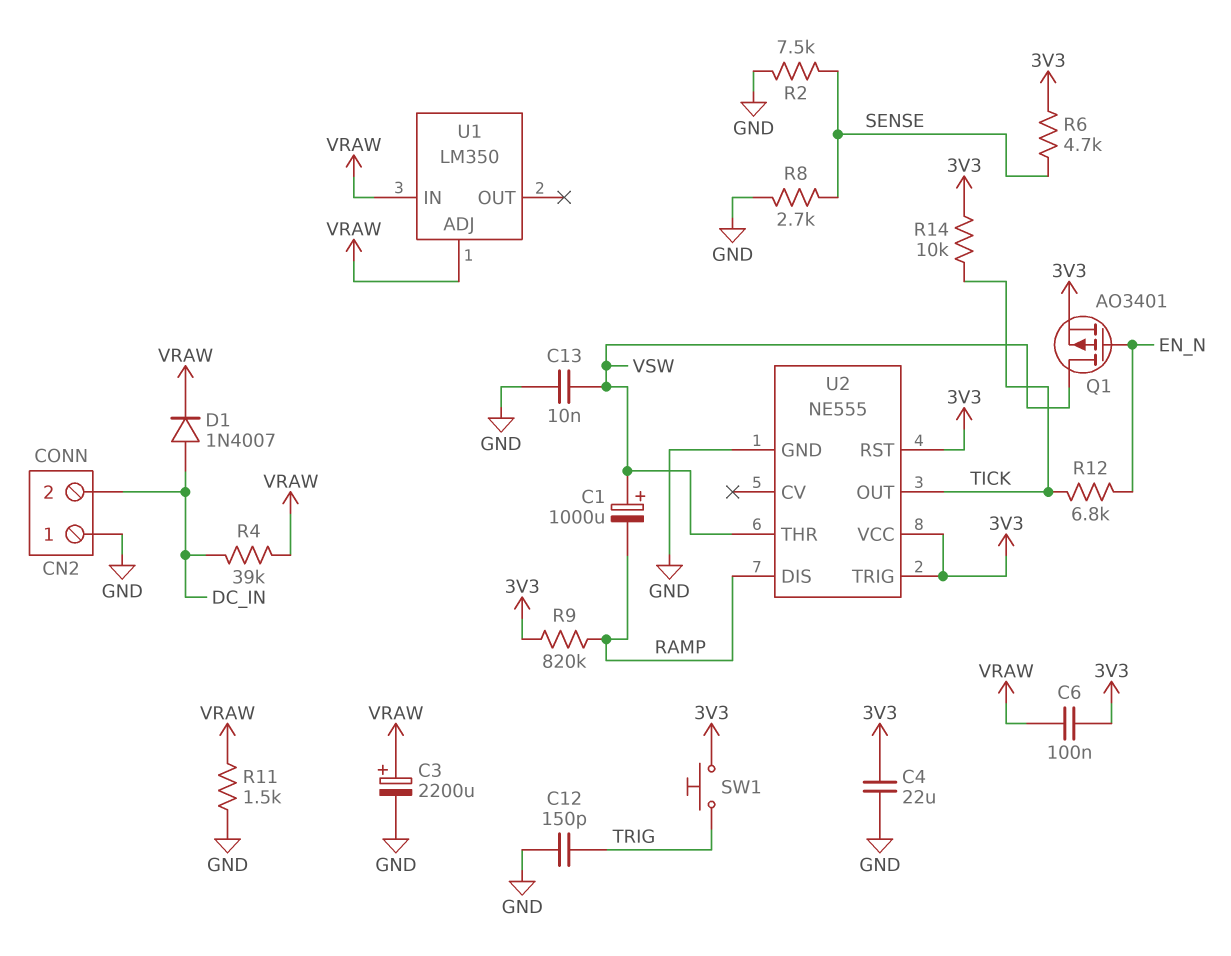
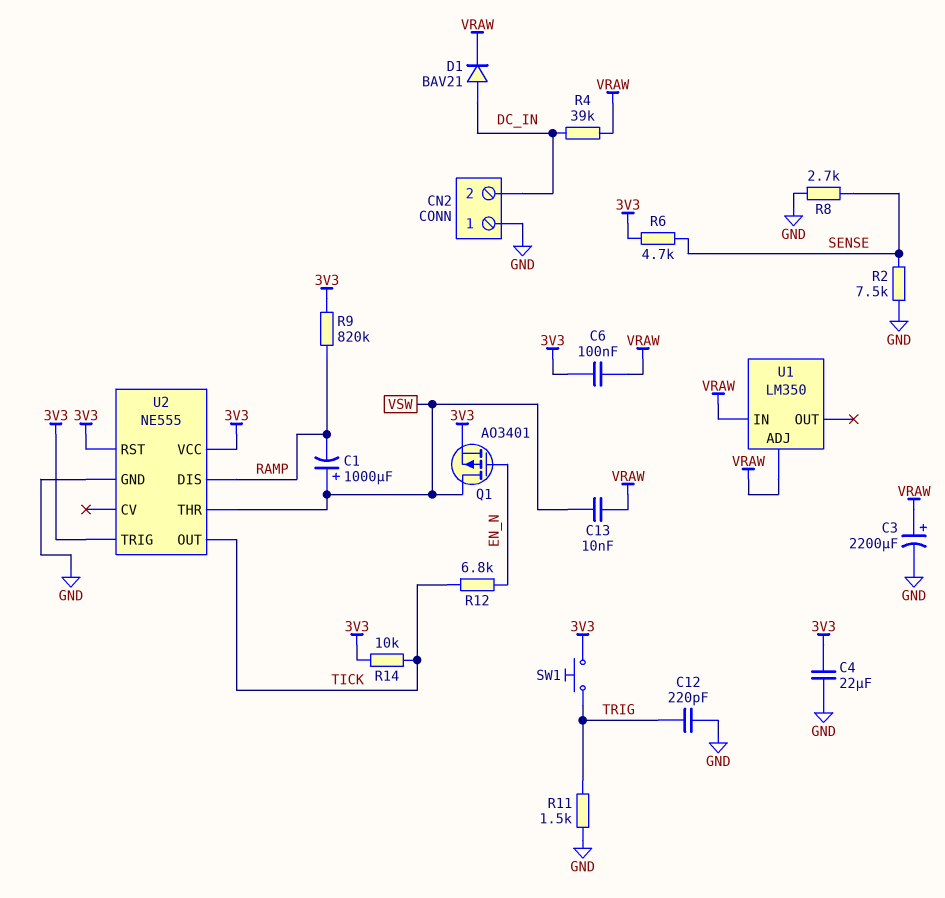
C12: 150pF (GND, TRIG) -> 220pF (GND, TRIG)
C13: 10nF (GND, VSW) -> 10nF (VRAW, VSW)
D1: diode 1N4007 (A DC_IN, K VRAW) -> diode BAV21 (A DC_IN, K VRAW)
R11: 1.5k (GND, VRAW) -> 1.5k (GND, TRIG)

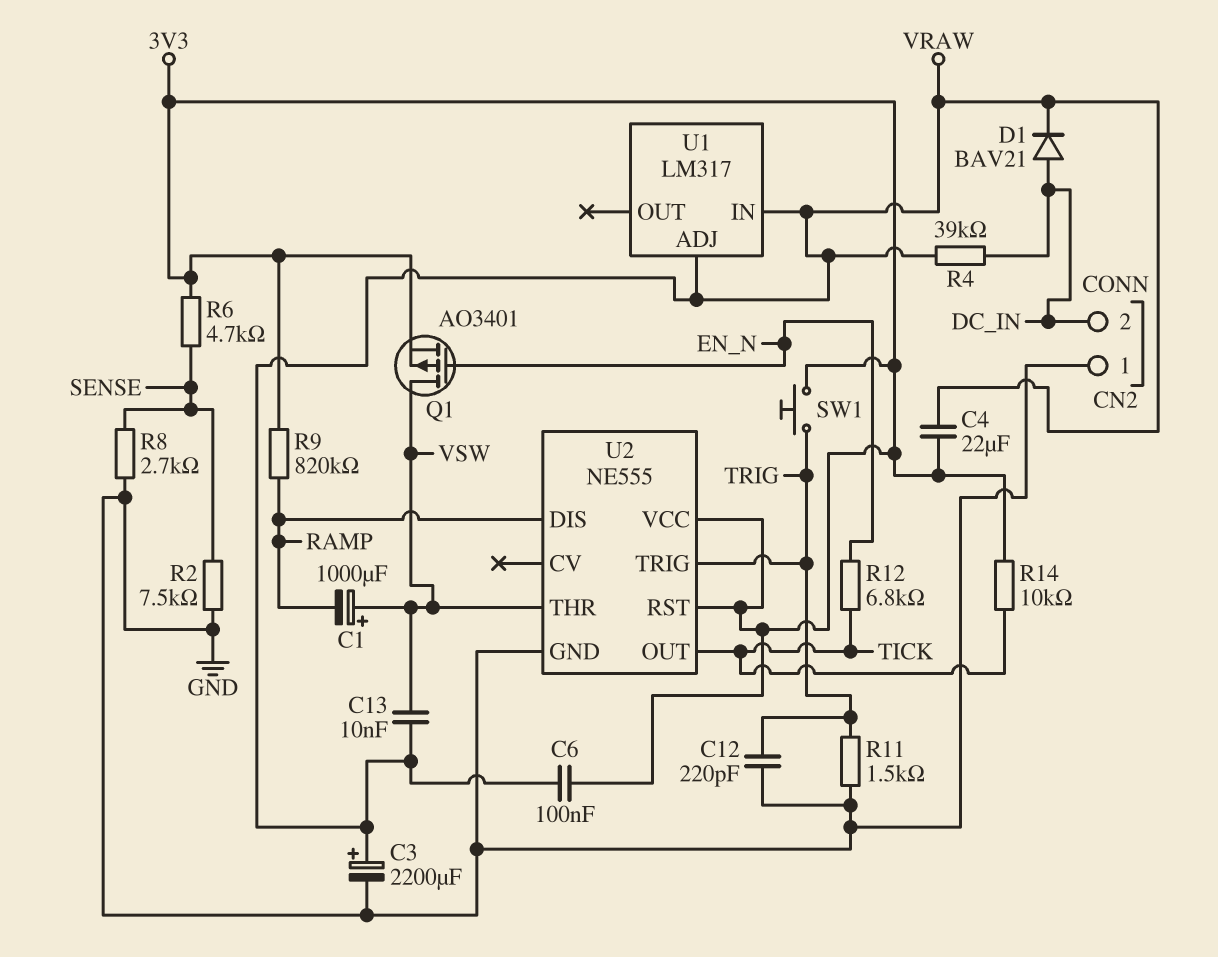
C4: 22uF (3V3, GND) -> 22uF (3V3, VRAW)
U1: LM350 -> LM317
U2 pin TRIG: 3V3 -> TRIG

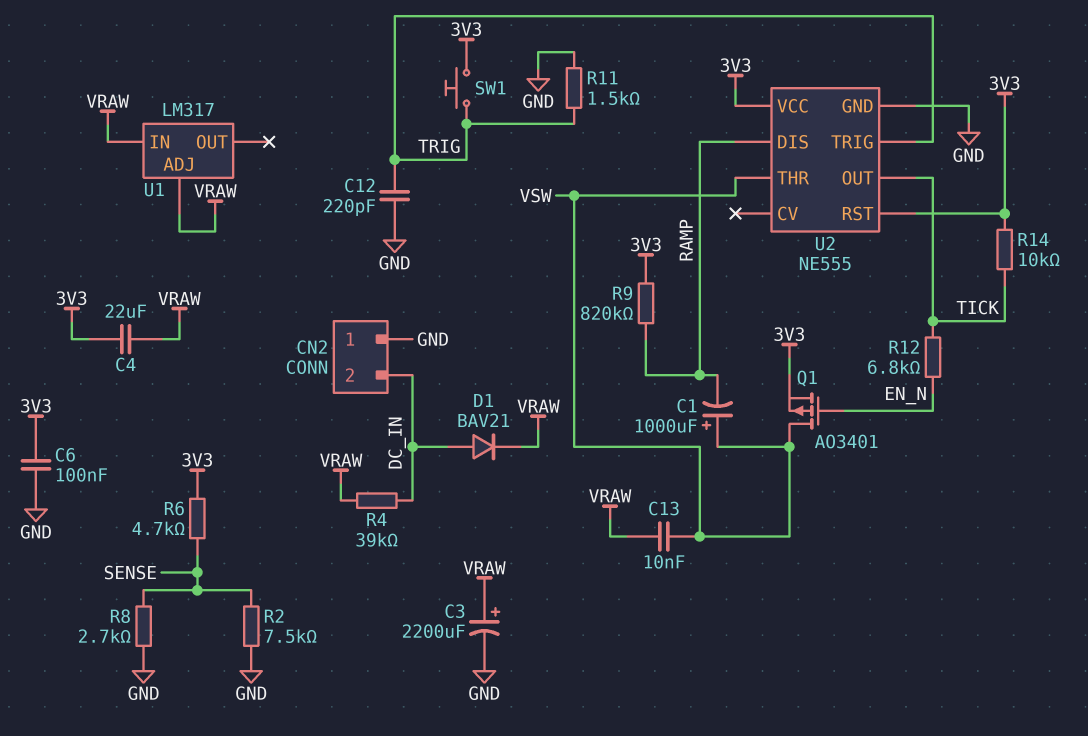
C6: 100nF (3V3, VRAW) -> 100nF (3V3, GND)

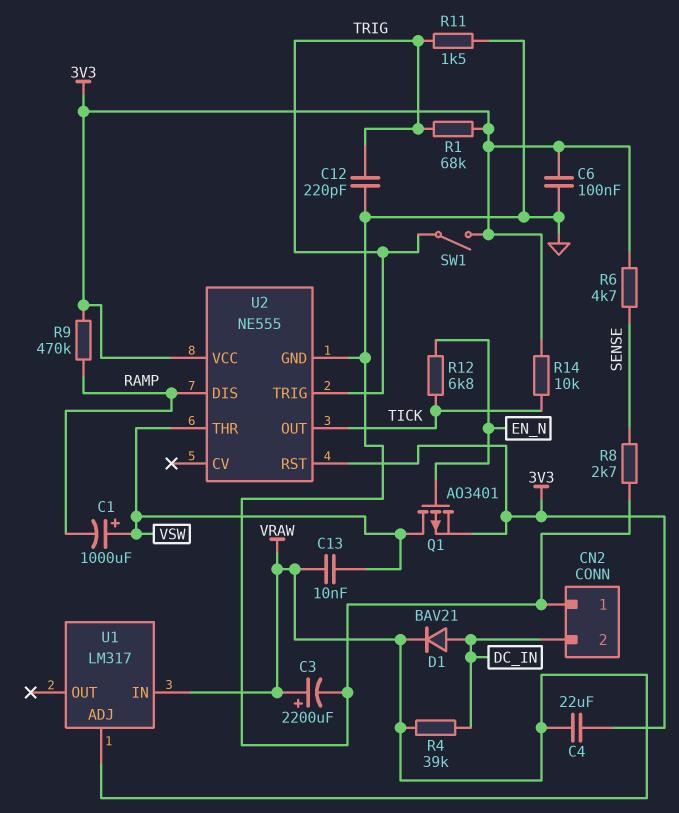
R1: none -> 68k (3V3, TRIG)
R2: 7.5k (GND, SENSE) -> none
R9: 820k (3V3, RAMP) -> 470k (3V3, RAMP)
SW1: button (3V3, TRIG) -> switch (3V3, TRIG)

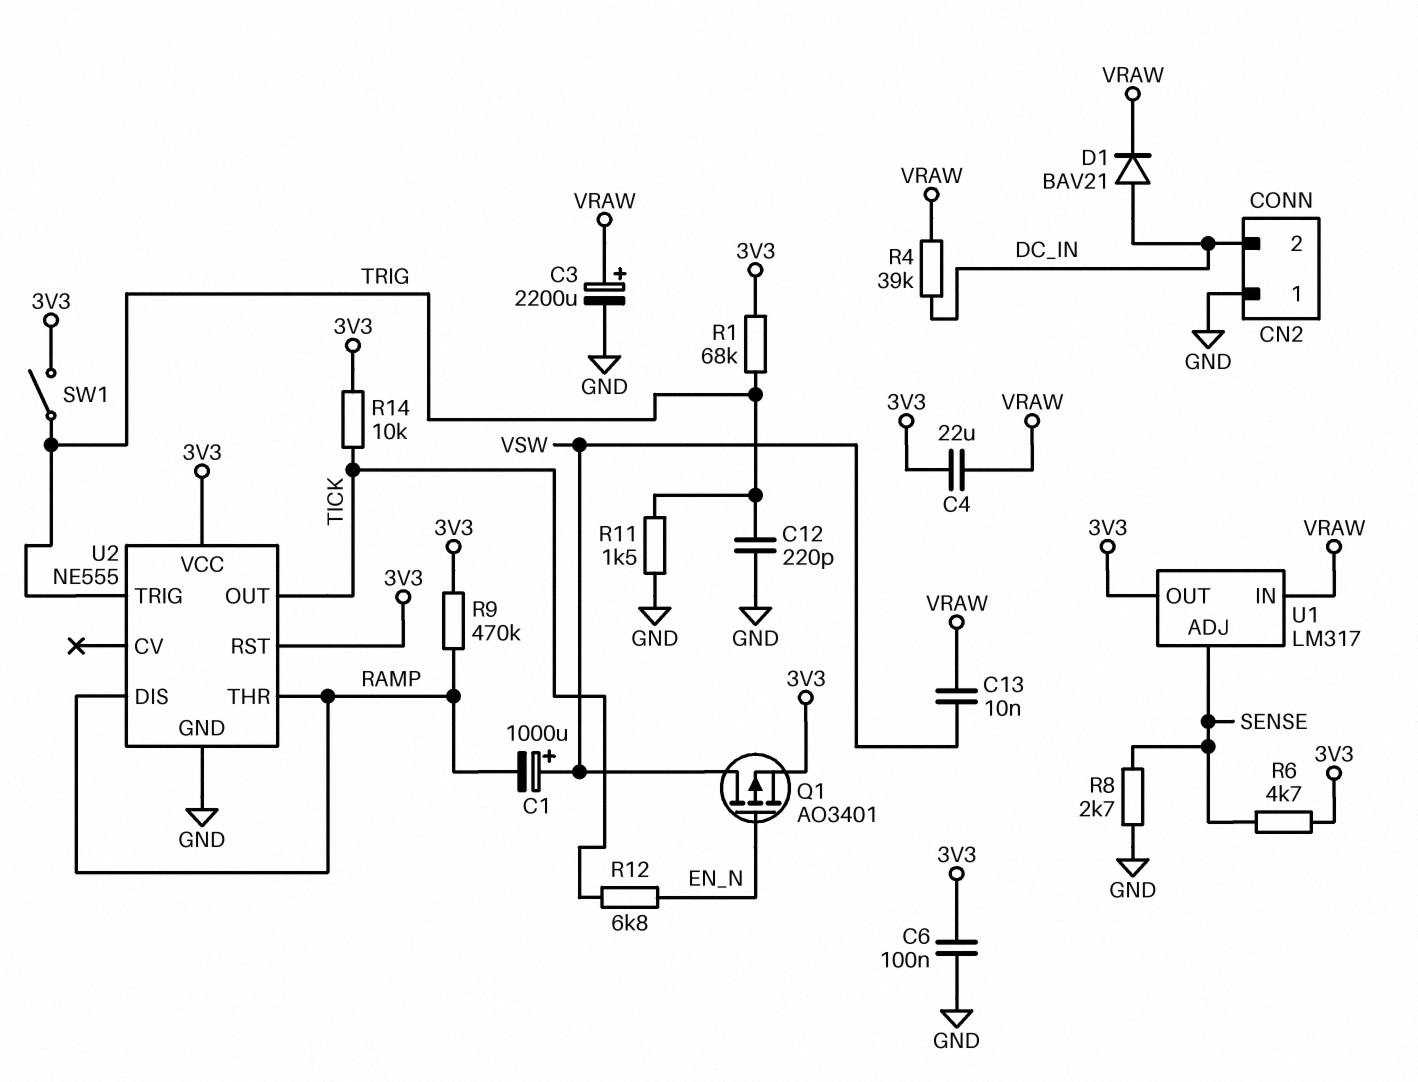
U1 pin ADJ: VRAW -> SENSE
U1 pin OUT: none -> 3V3
U2 pin THR: VSW -> RAMP

